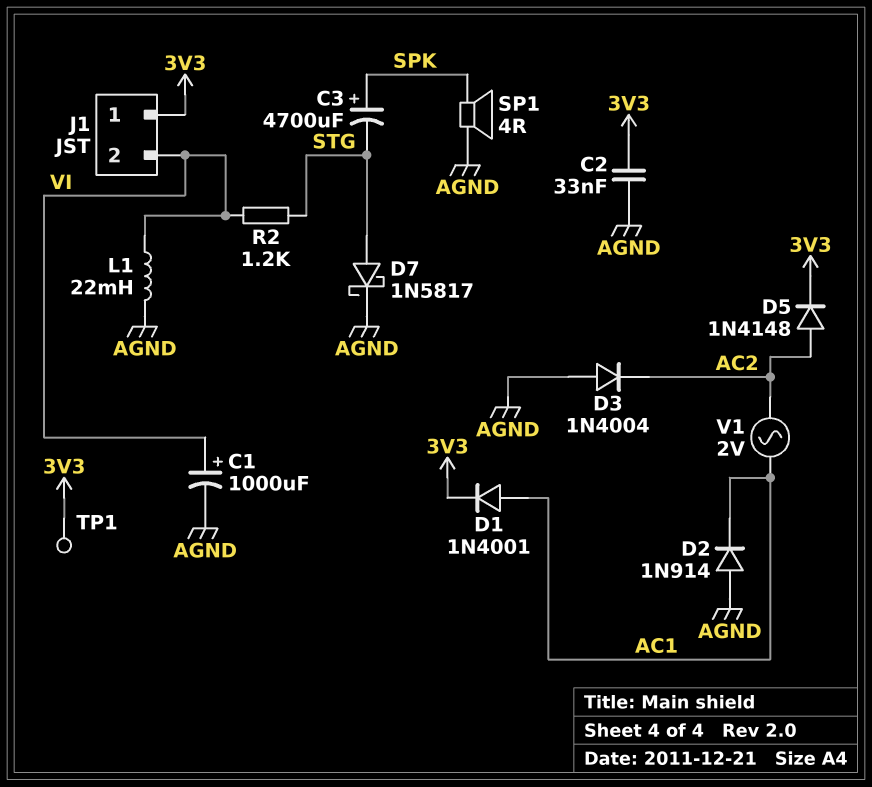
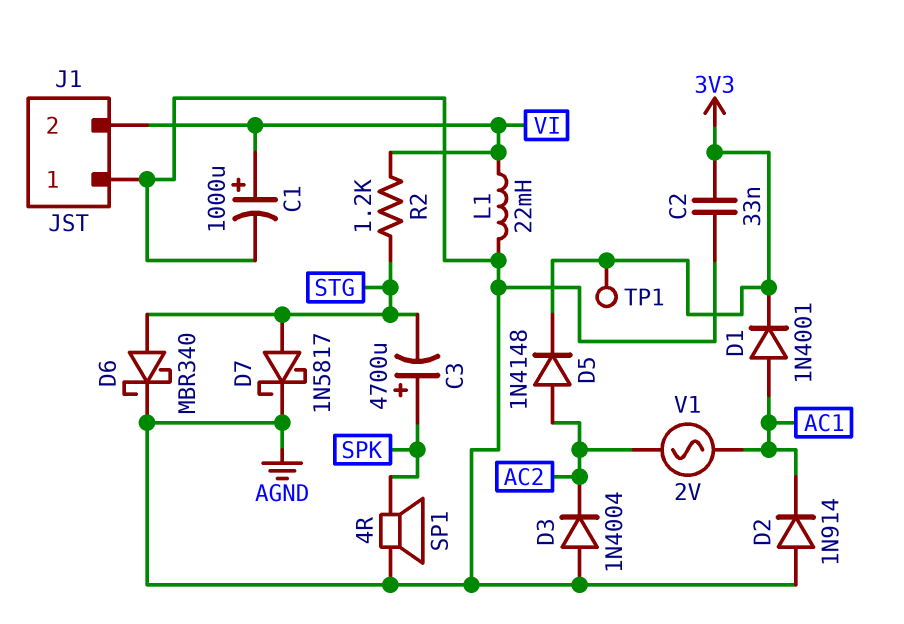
D6: none -> schottky MBR340 (A STG, K AGND)
J1 pin 1: 3V3 -> AGND

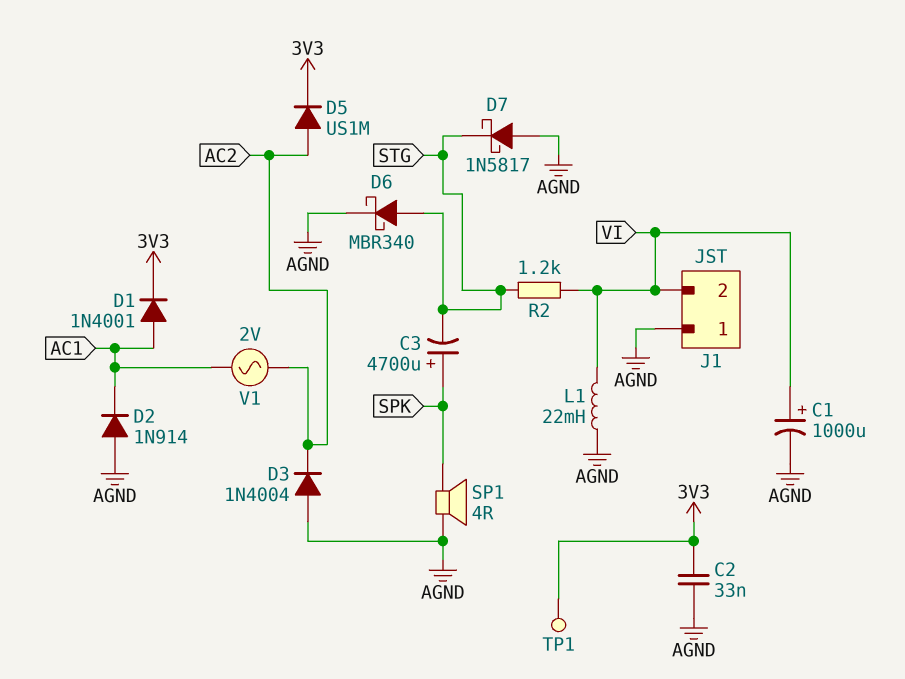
D5: diode 1N4148 (A AC2, K 3V3) -> diode US1M (A AC2, K 3V3)
D7: schottky 1N5817 (A STG, K AGND) -> schottky 1N5817 (A AGND, K STG)

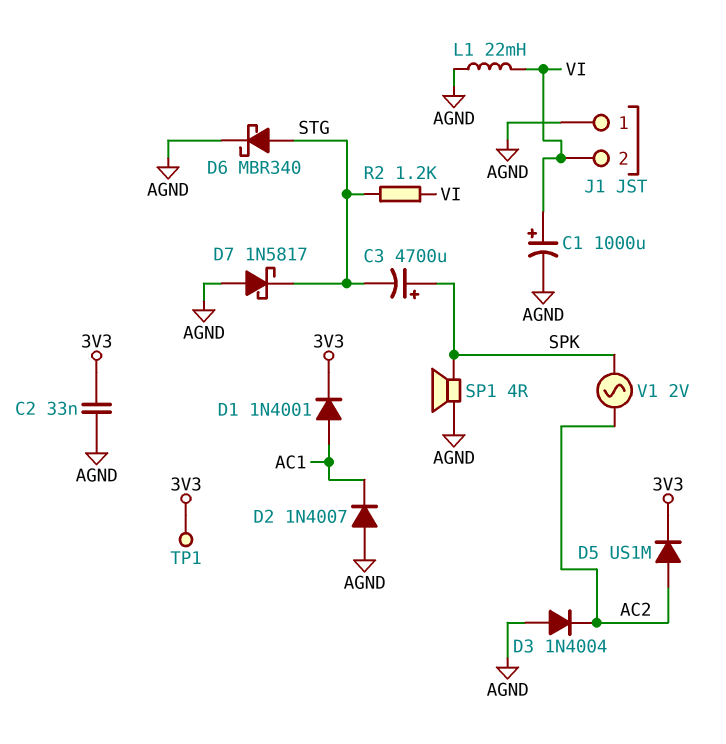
D2: diode 1N914 (A AGND, K AC1) -> diode 1N4007 (A AGND, K AC1)
V1: AC 2V (AC1, AC2) -> AC 2V (AC2, SPK)

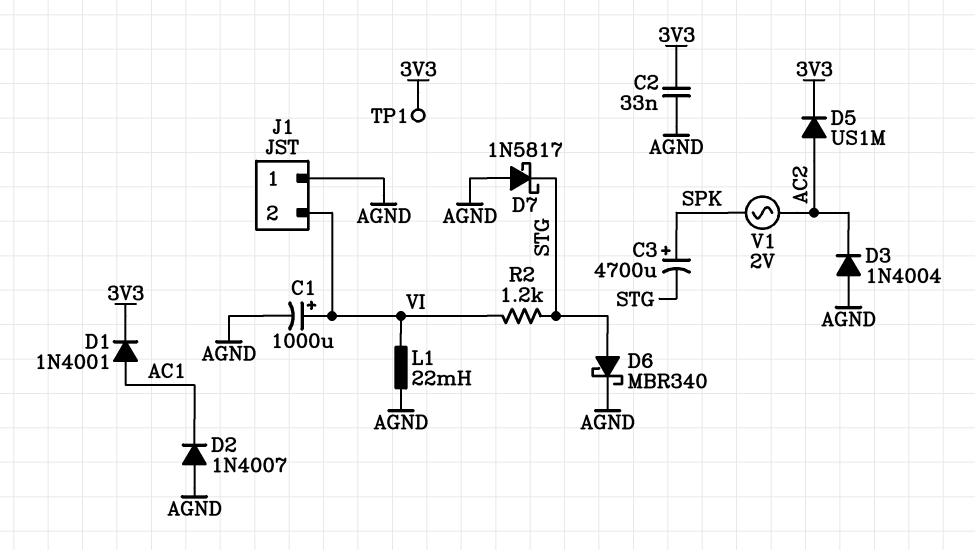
SP1: speaker 4R (AGND, SPK) -> none

